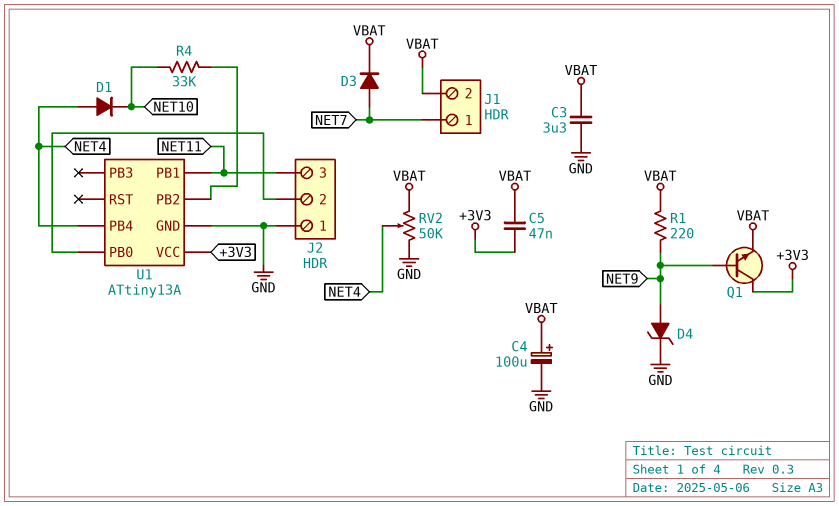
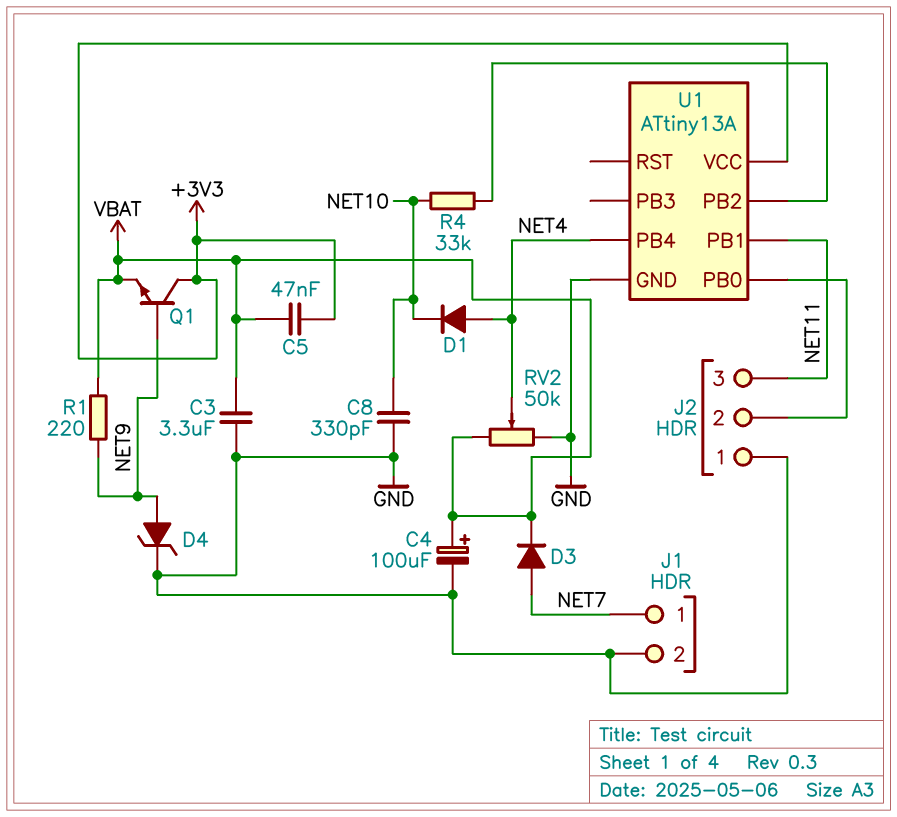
C8: none -> 330pF (GND, NET10)
J1 pin 2: VBAT -> GND

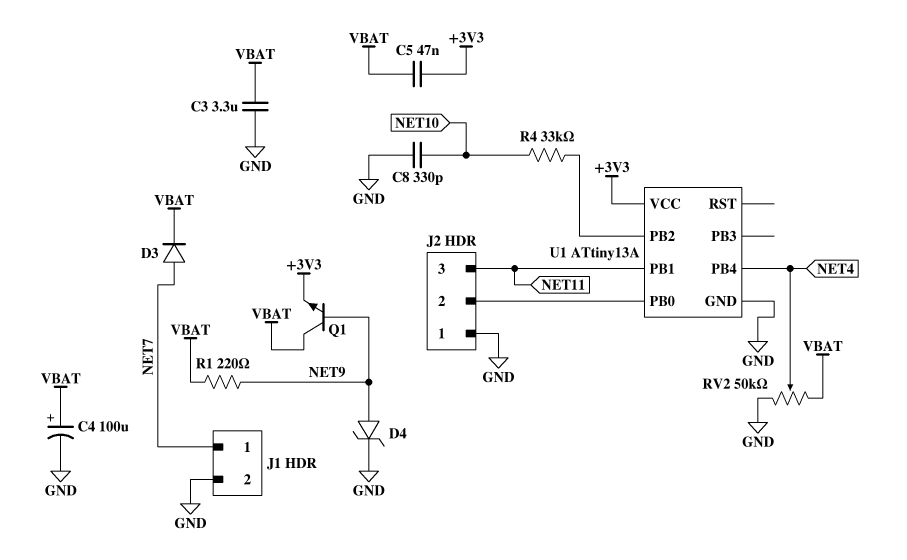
D1: diode (A NET4, K NET10) -> none
Q1: NPN (B NET9, C +3V3, E VBAT) -> NPN (B NET9, C VBAT, E +3V3)

